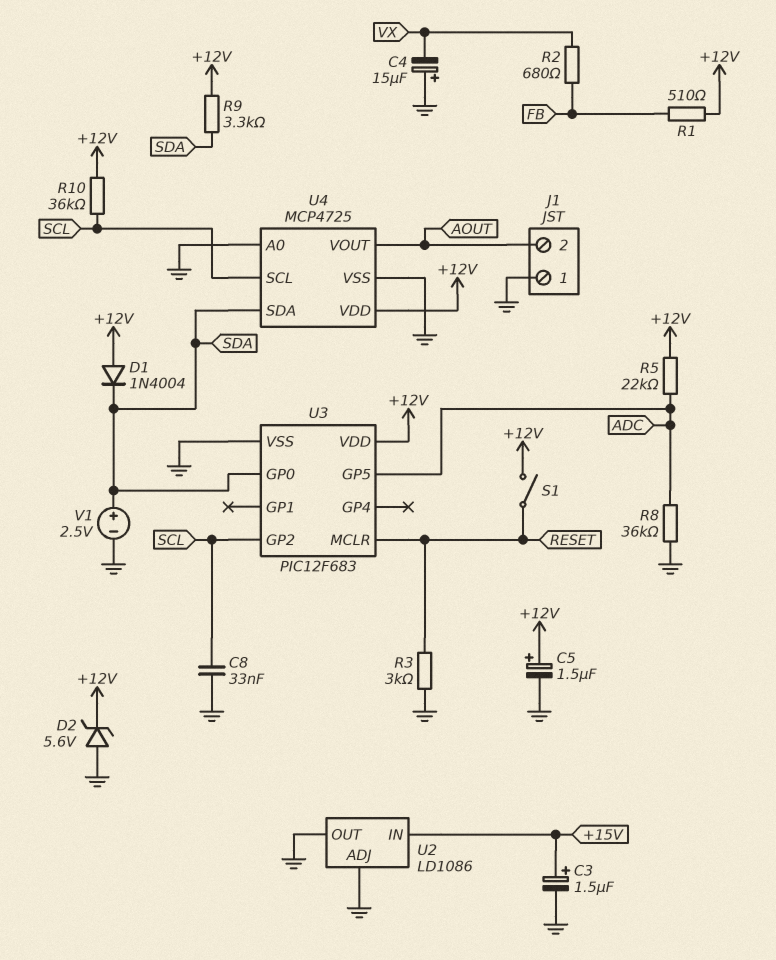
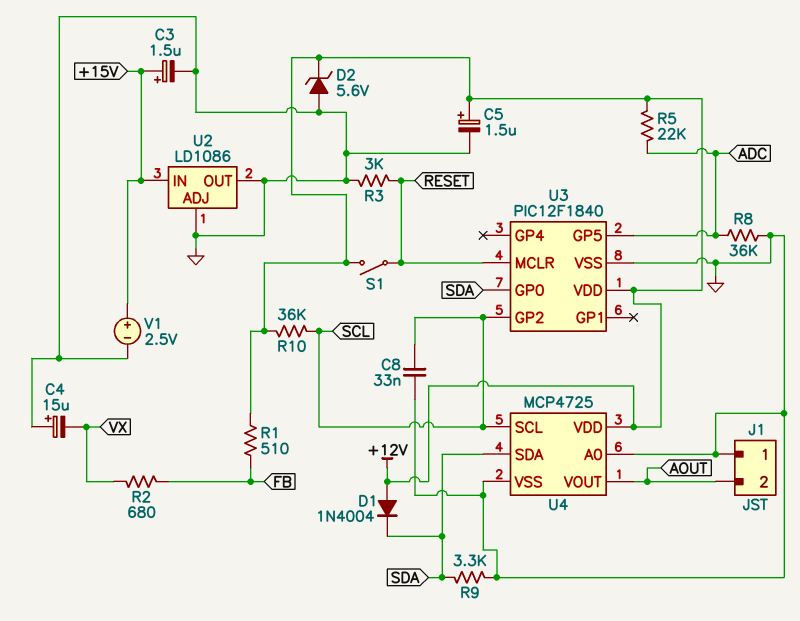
R9: 3.3k (+12V, SDA) -> 3.3k (GND, SDA)
U3: PIC12F683 -> PIC12F1840
V1: 2.5V (plus SDA, minus GND) -> 2.5V (plus +15V, minus GND)

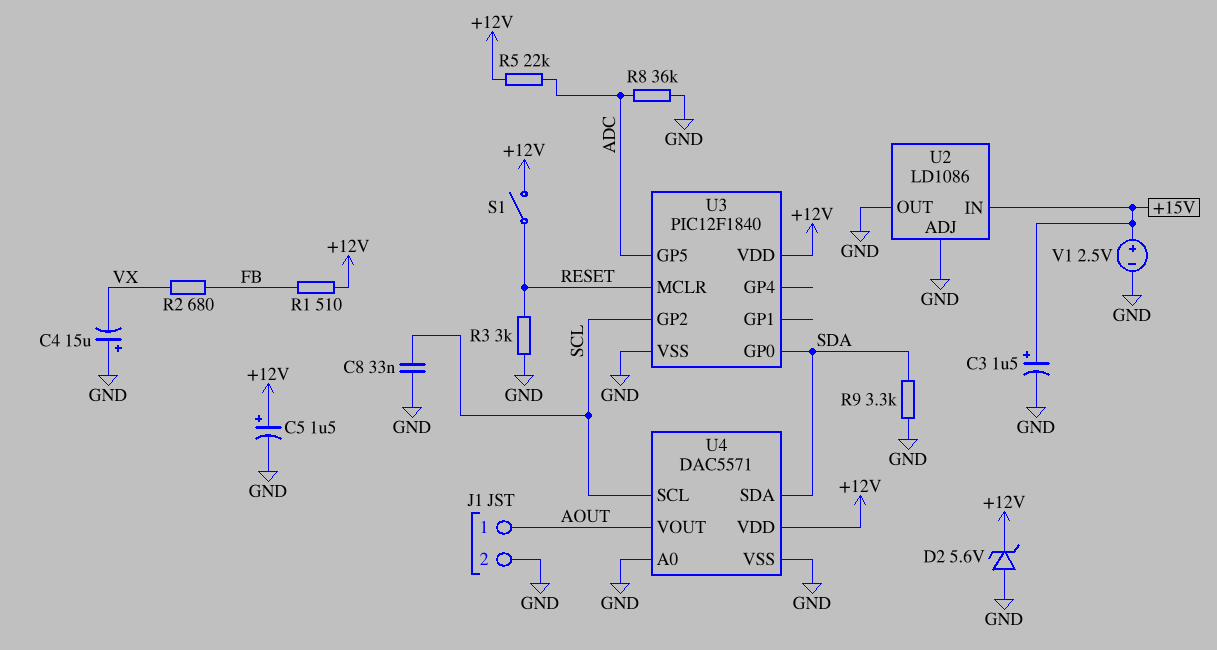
D1: diode 1N4004 (A +12V, K SDA) -> none
J1 pin 1: GND -> AOUT
J1 pin 2: AOUT -> GND
R10: 36k (+12V, SCL) -> none
U4: MCP4725 -> DAC5571

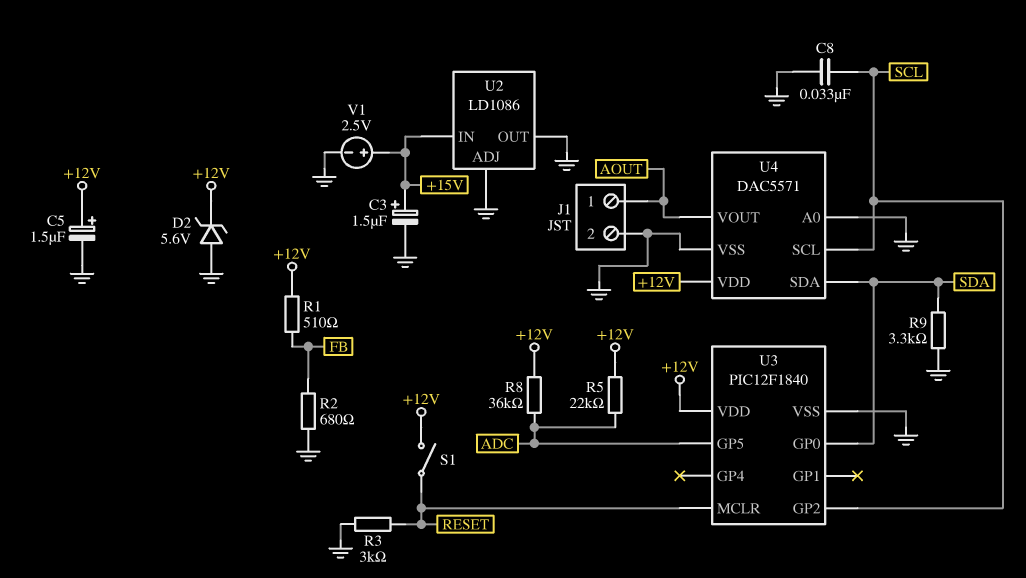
C4: 15uF (plus GND, minus VX) -> none
R2: 680 (FB, VX) -> 680 (FB, GND)
R8: 36k (ADC, GND) -> 36k (+12V, ADC)

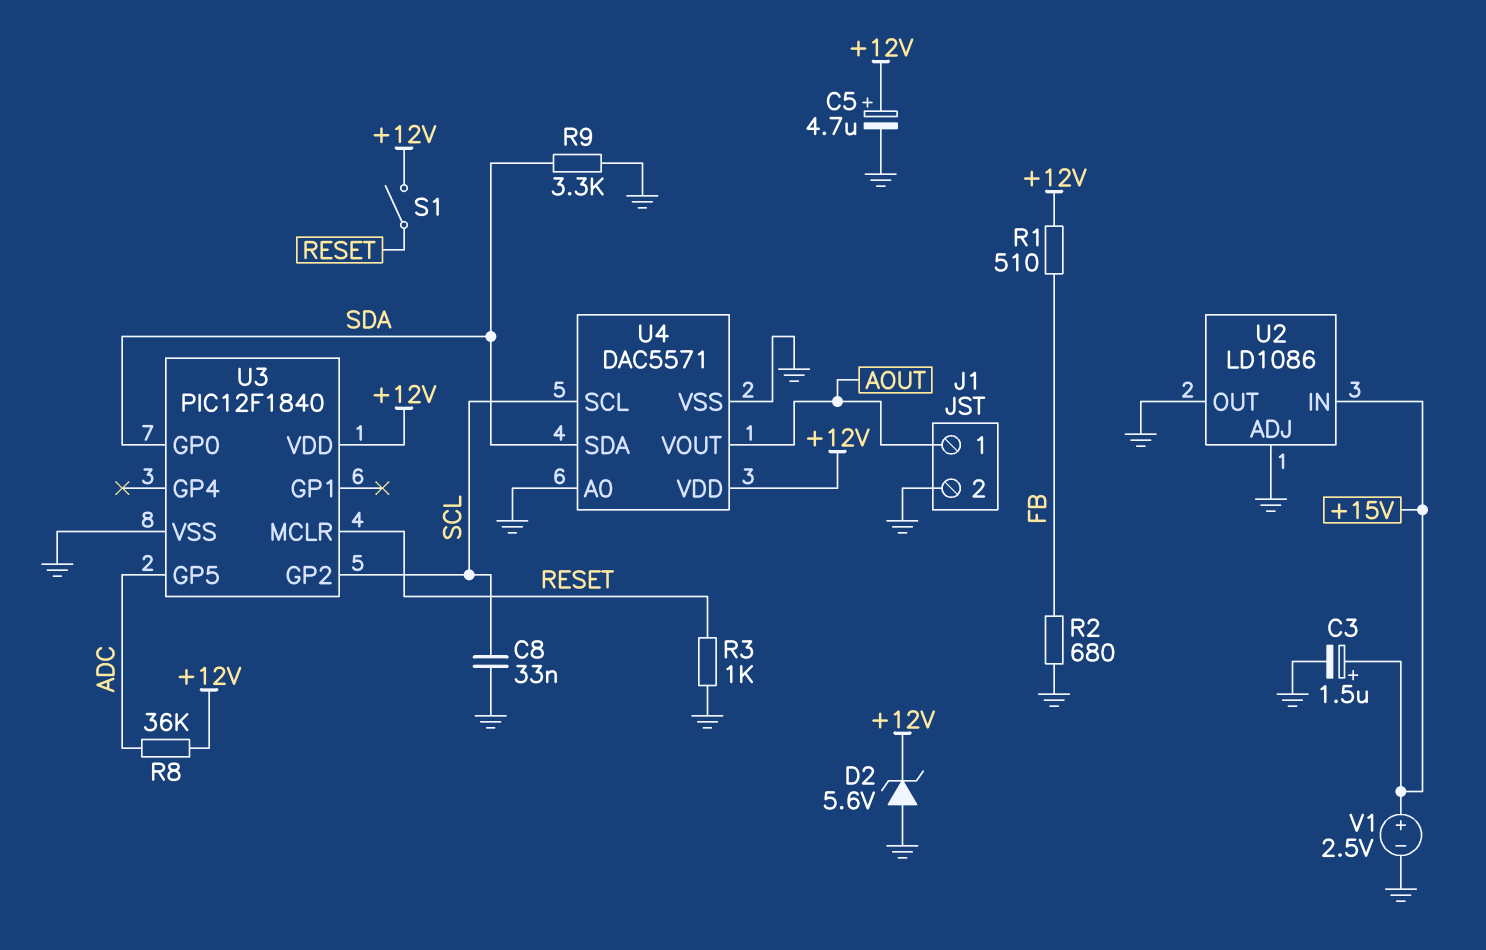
C5: 1.5uF (plus +12V, minus GND) -> 4.7uF (plus +12V, minus GND)
R3: 3k (GND, RESET) -> 1k (GND, RESET)
R5: 22k (+12V, ADC) -> none

